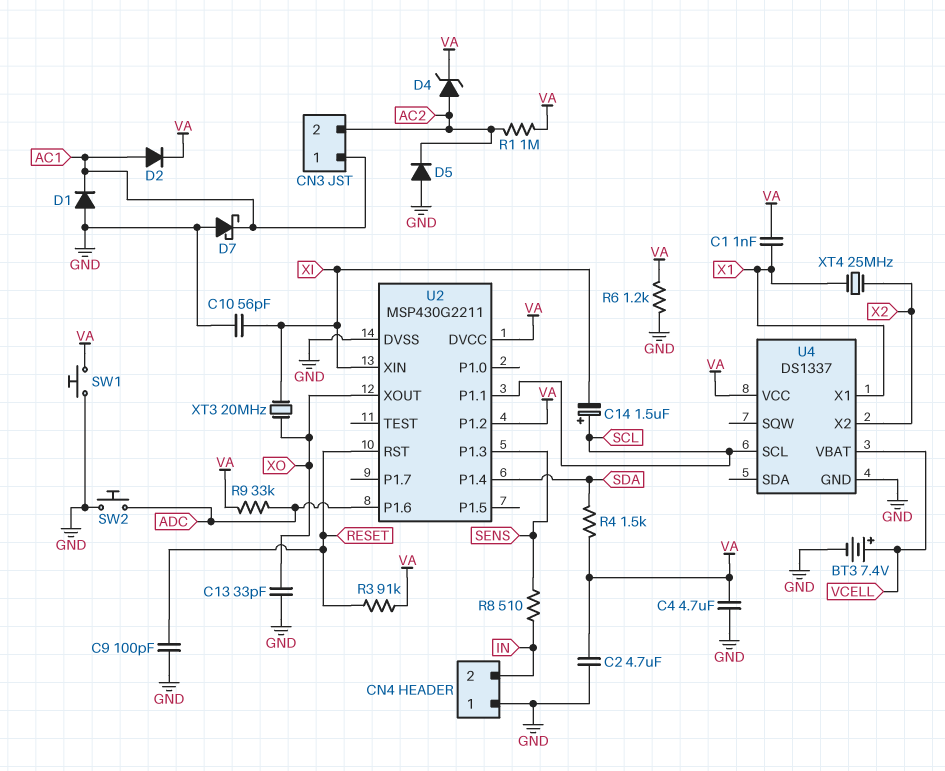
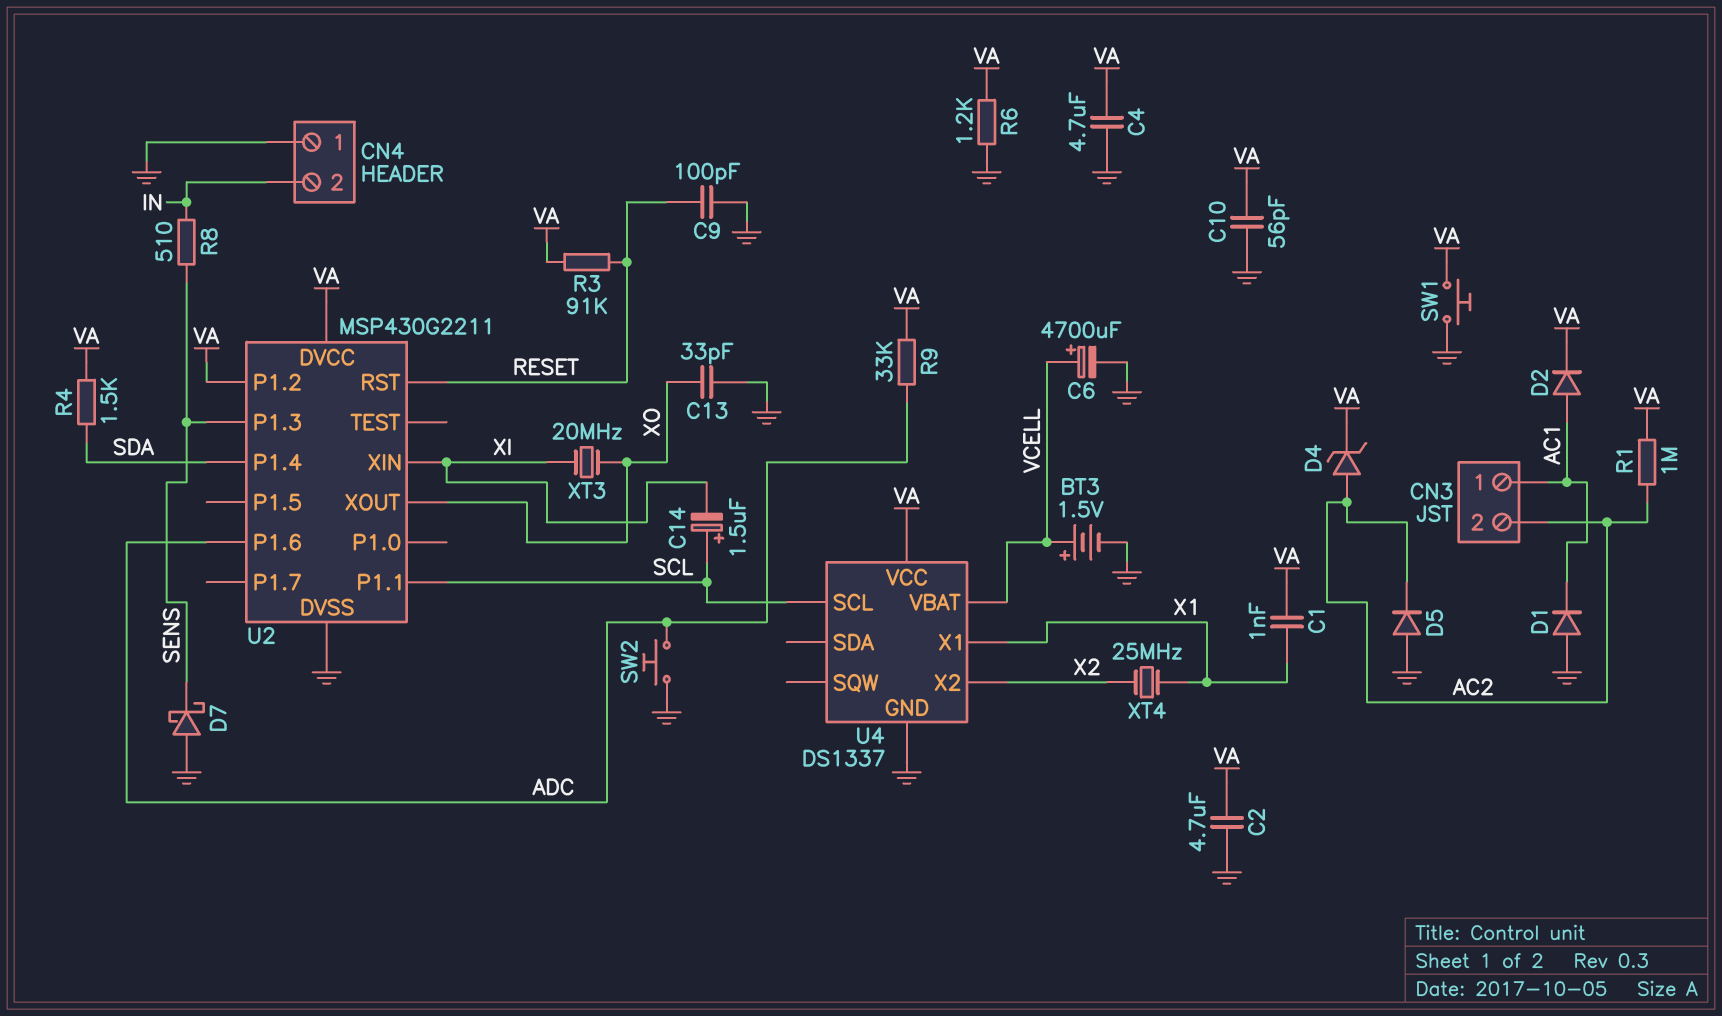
BT3: 7.4V (plus VCELL, minus GND) -> 1.5V (plus VCELL, minus GND)
C6: none -> 4700uF (plus VCELL, minus GND)
C10: 56pF (GND, XI) -> 56pF (GND, VA)
D7: schottky (A GND, K AC1) -> schottky (A GND, K SENS)

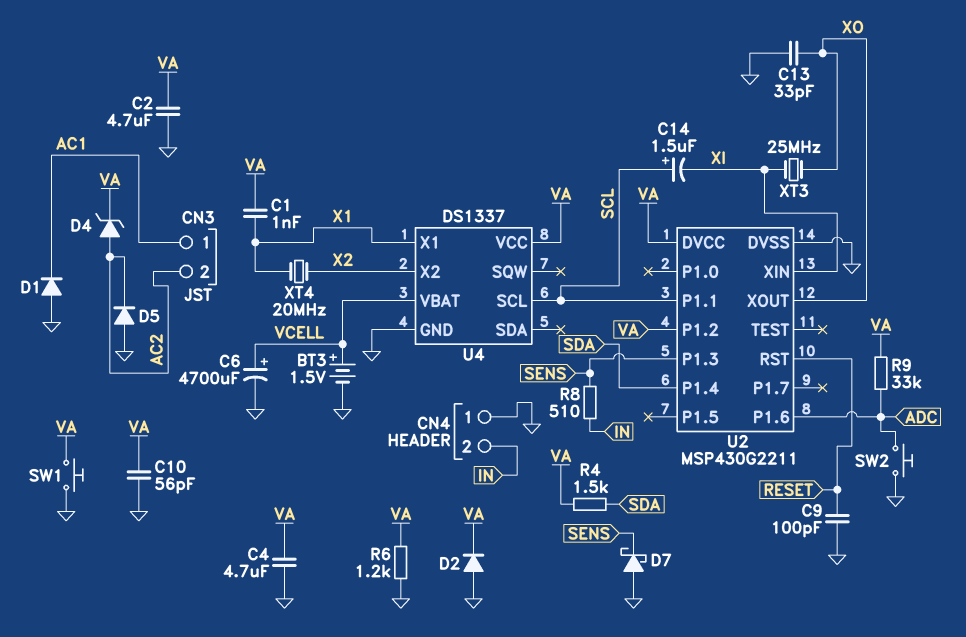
D2: diode (A AC1, K VA) -> diode (A GND, K VA)
R1: 1M (AC2, VA) -> none
R3: 91k (RESET, VA) -> none
XT3: 20MHz (XI, XO) -> 25MHz (XI, XO)
XT4: 25MHz (X1, X2) -> 20MHz (X1, X2)

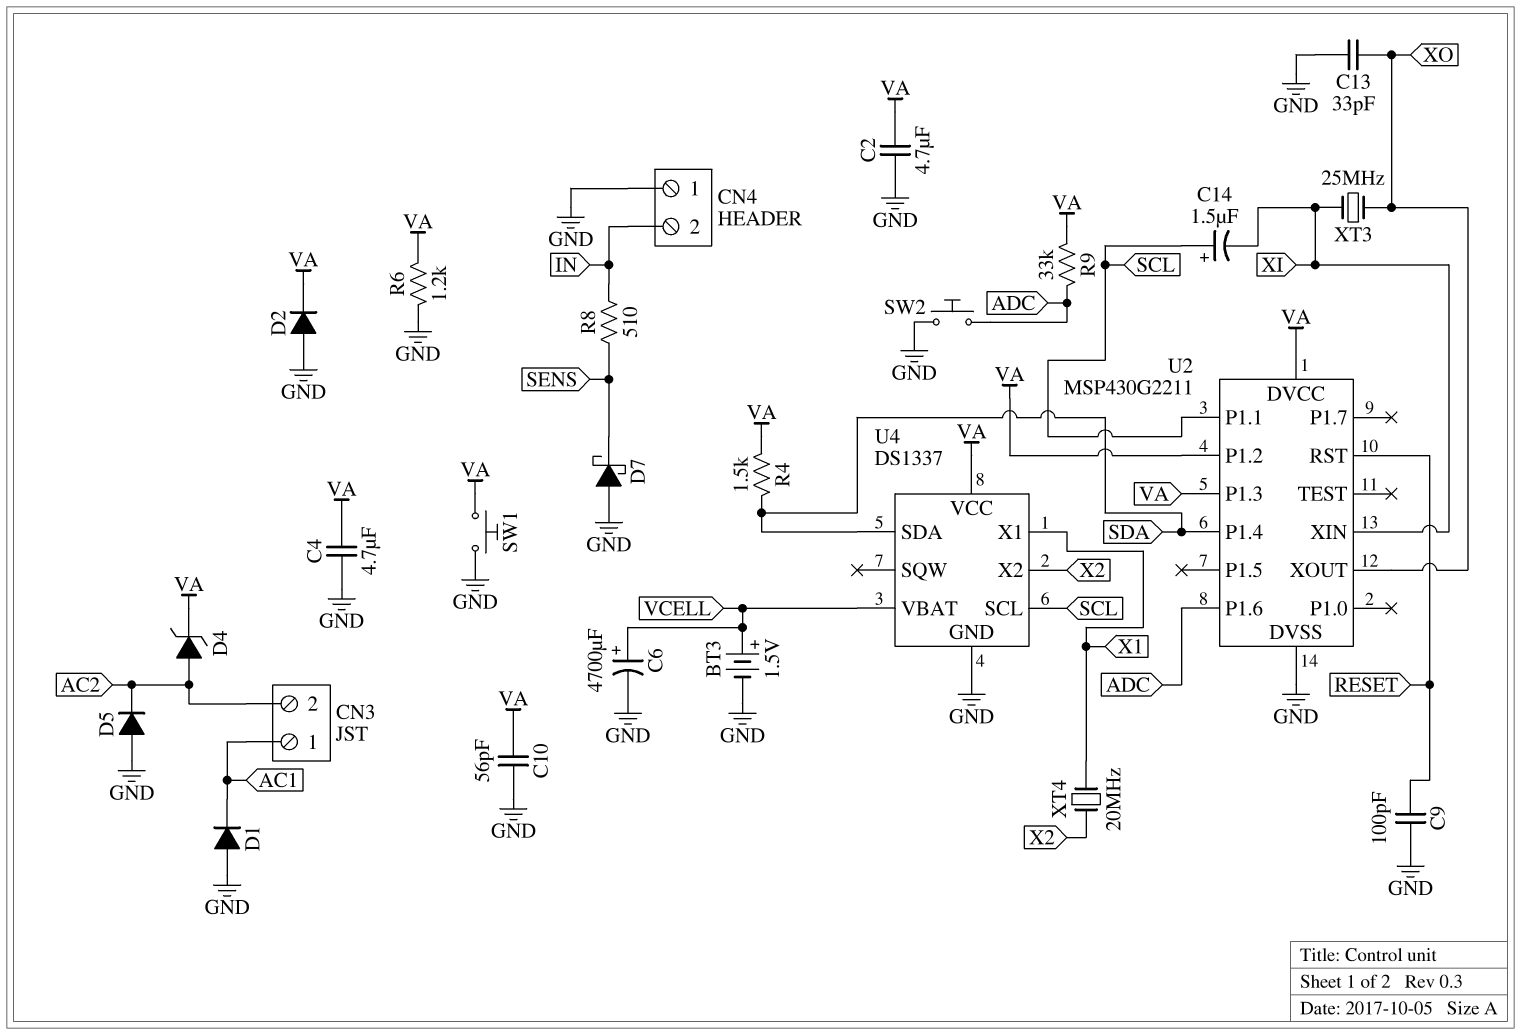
C1: 1nF (VA, X1) -> none
U2 pin P1.3: SENS -> VA
U4 pin SDA: none -> SDA

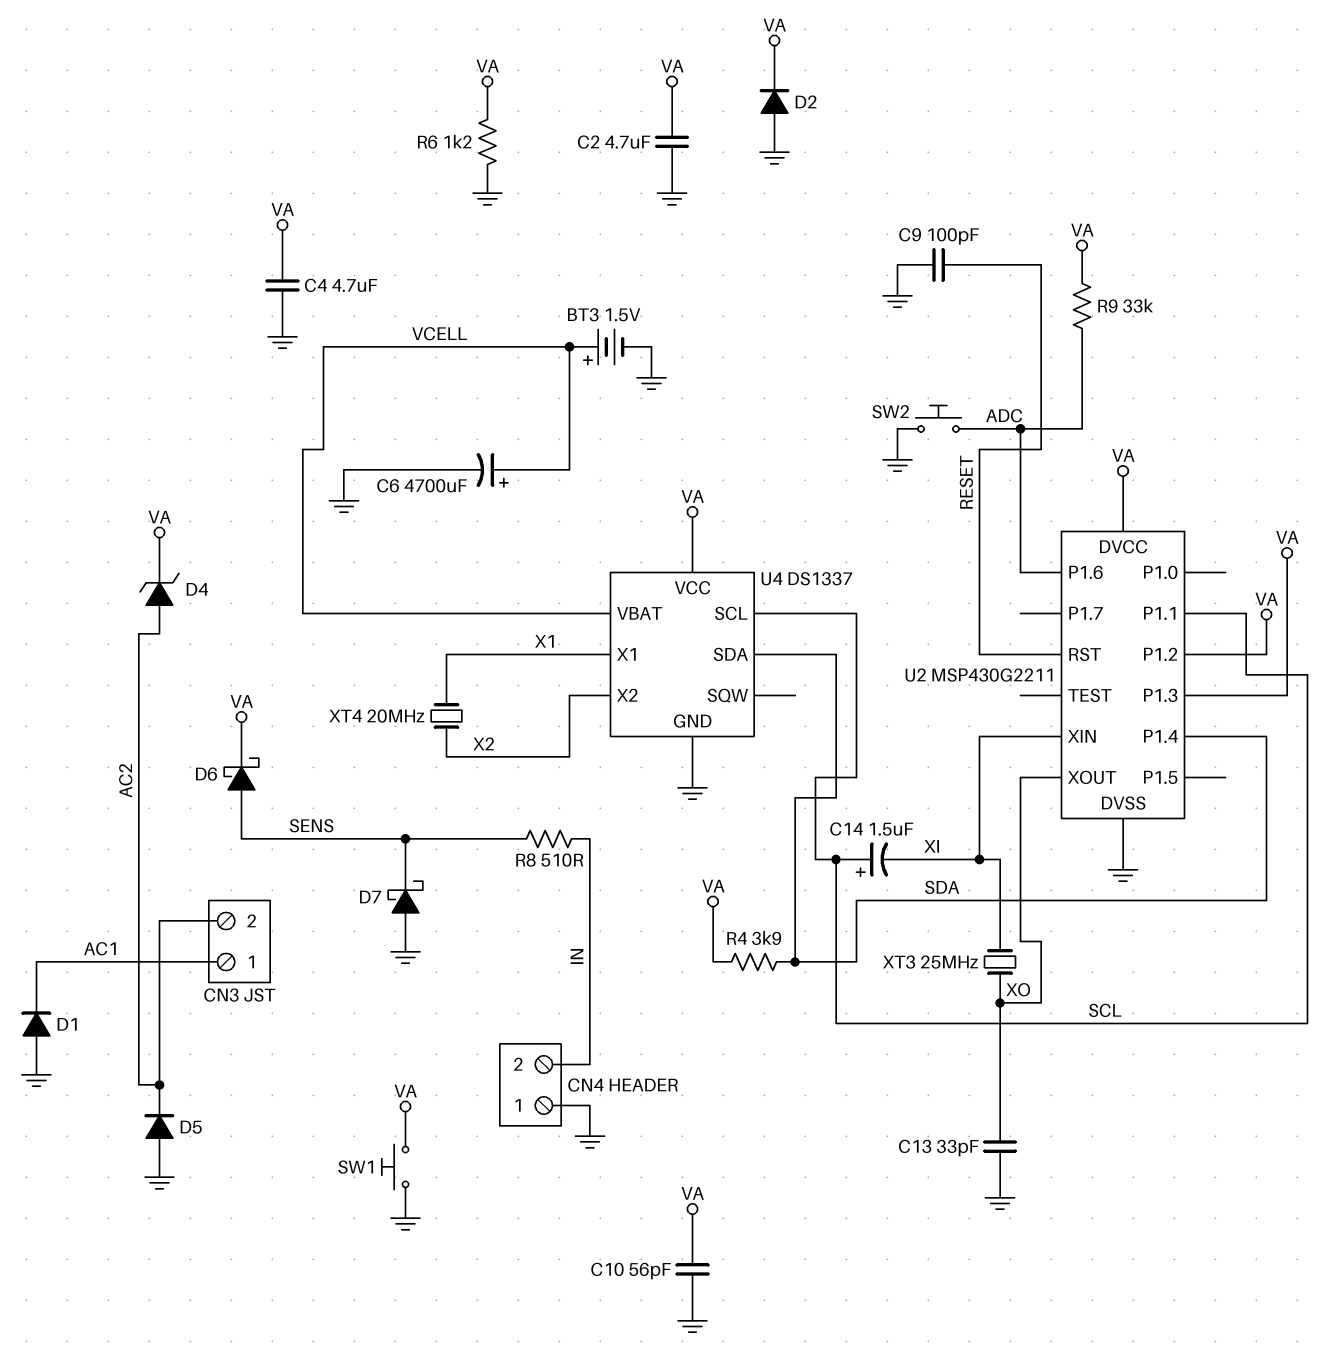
D6: none -> schottky (A SENS, K VA)
R4: 1.5k (SDA, VA) -> 3.9k (SDA, VA)

